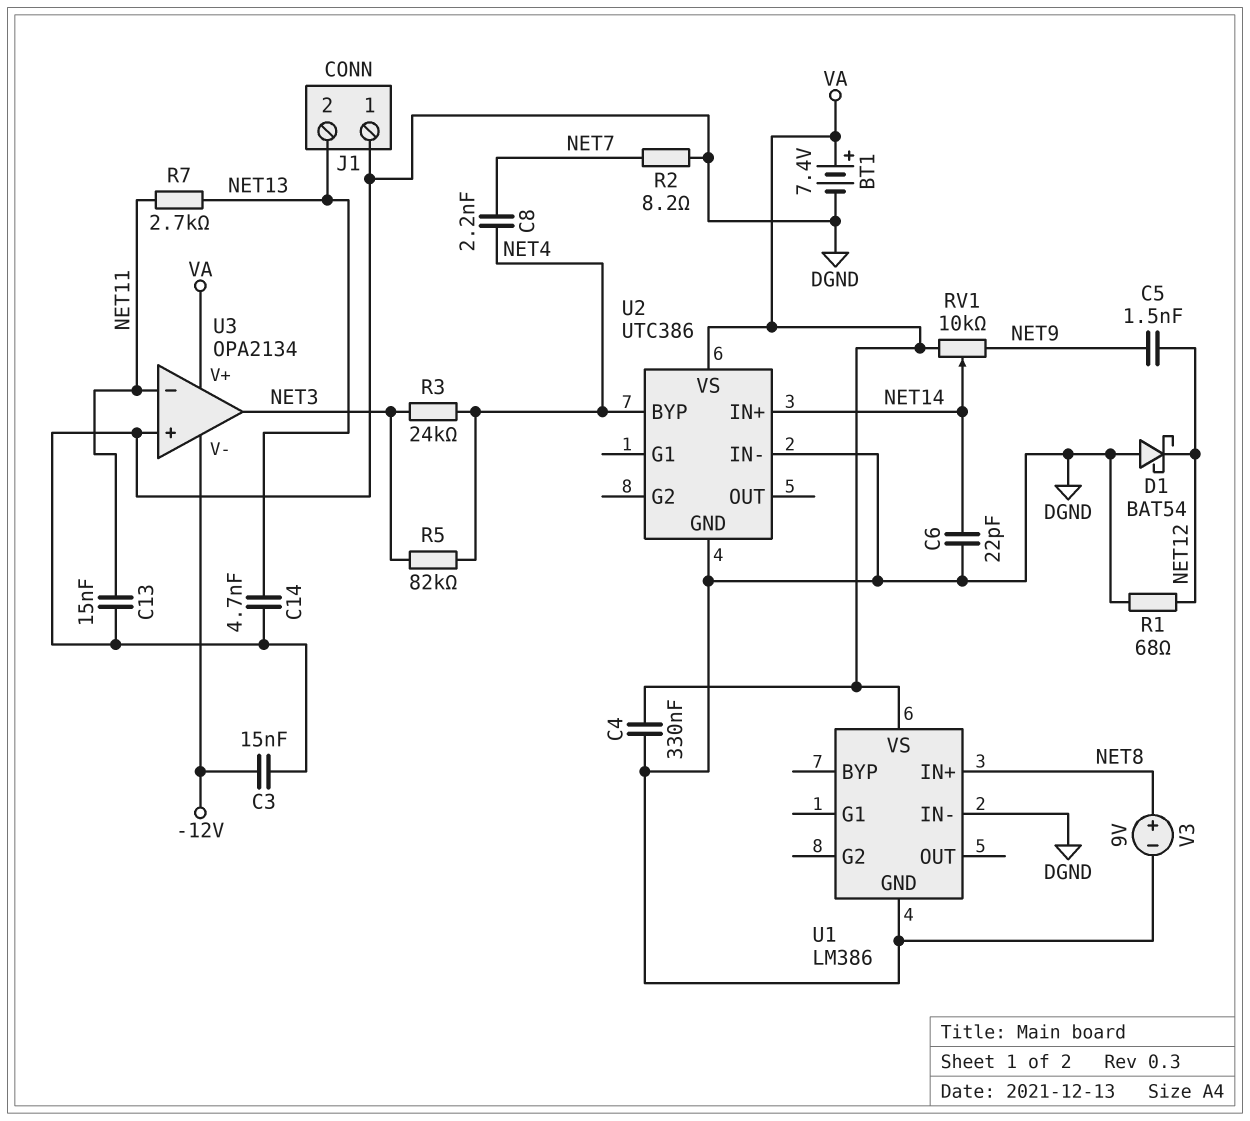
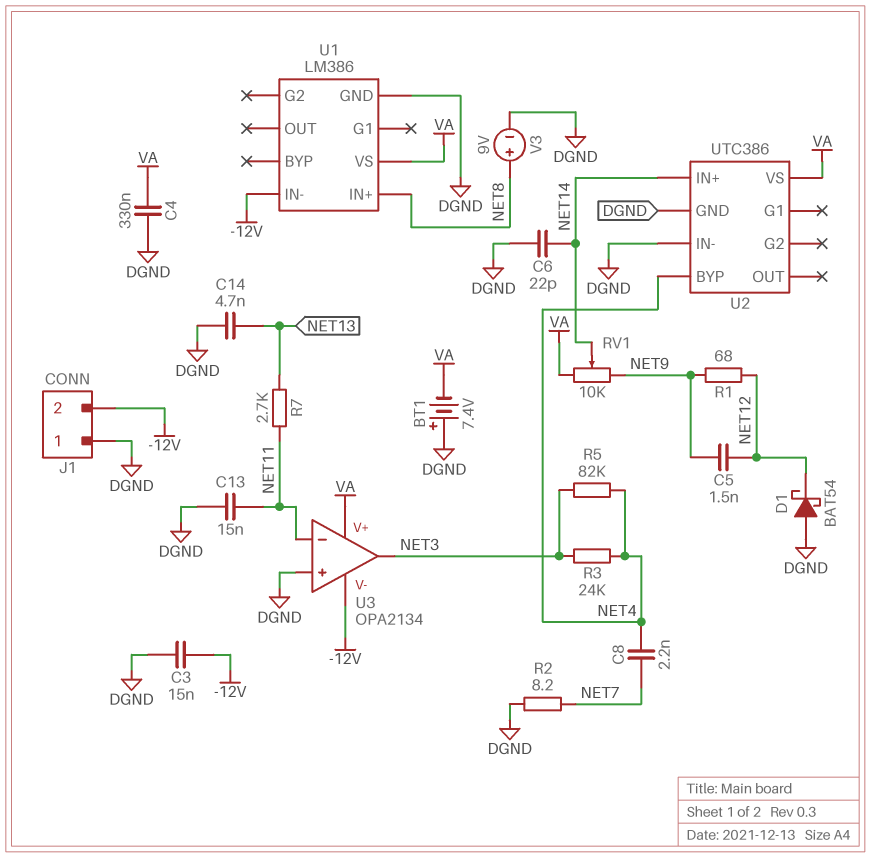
BT1: 7.4V (plus VA, minus DGND) -> 7.4V (plus DGND, minus VA)
J1 pin 2: NET13 -> -12V
R1: 68 (DGND, NET12) -> 68 (NET9, NET12)
U1 pin IN-: DGND -> -12V

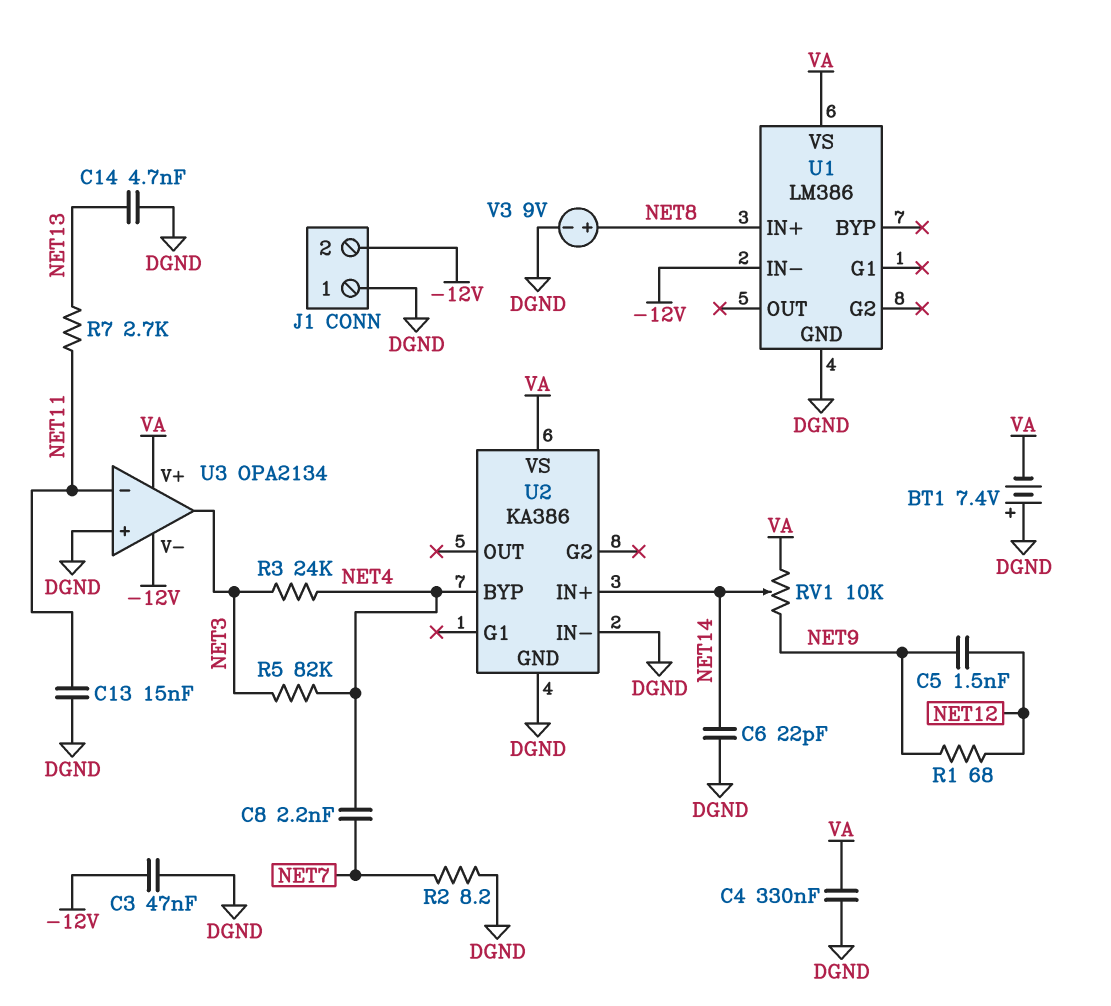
C3: 15nF (-12V, DGND) -> 47nF (-12V, DGND)
D1: schottky BAT54 (A DGND, K NET12) -> none
U2: UTC386 -> KA386

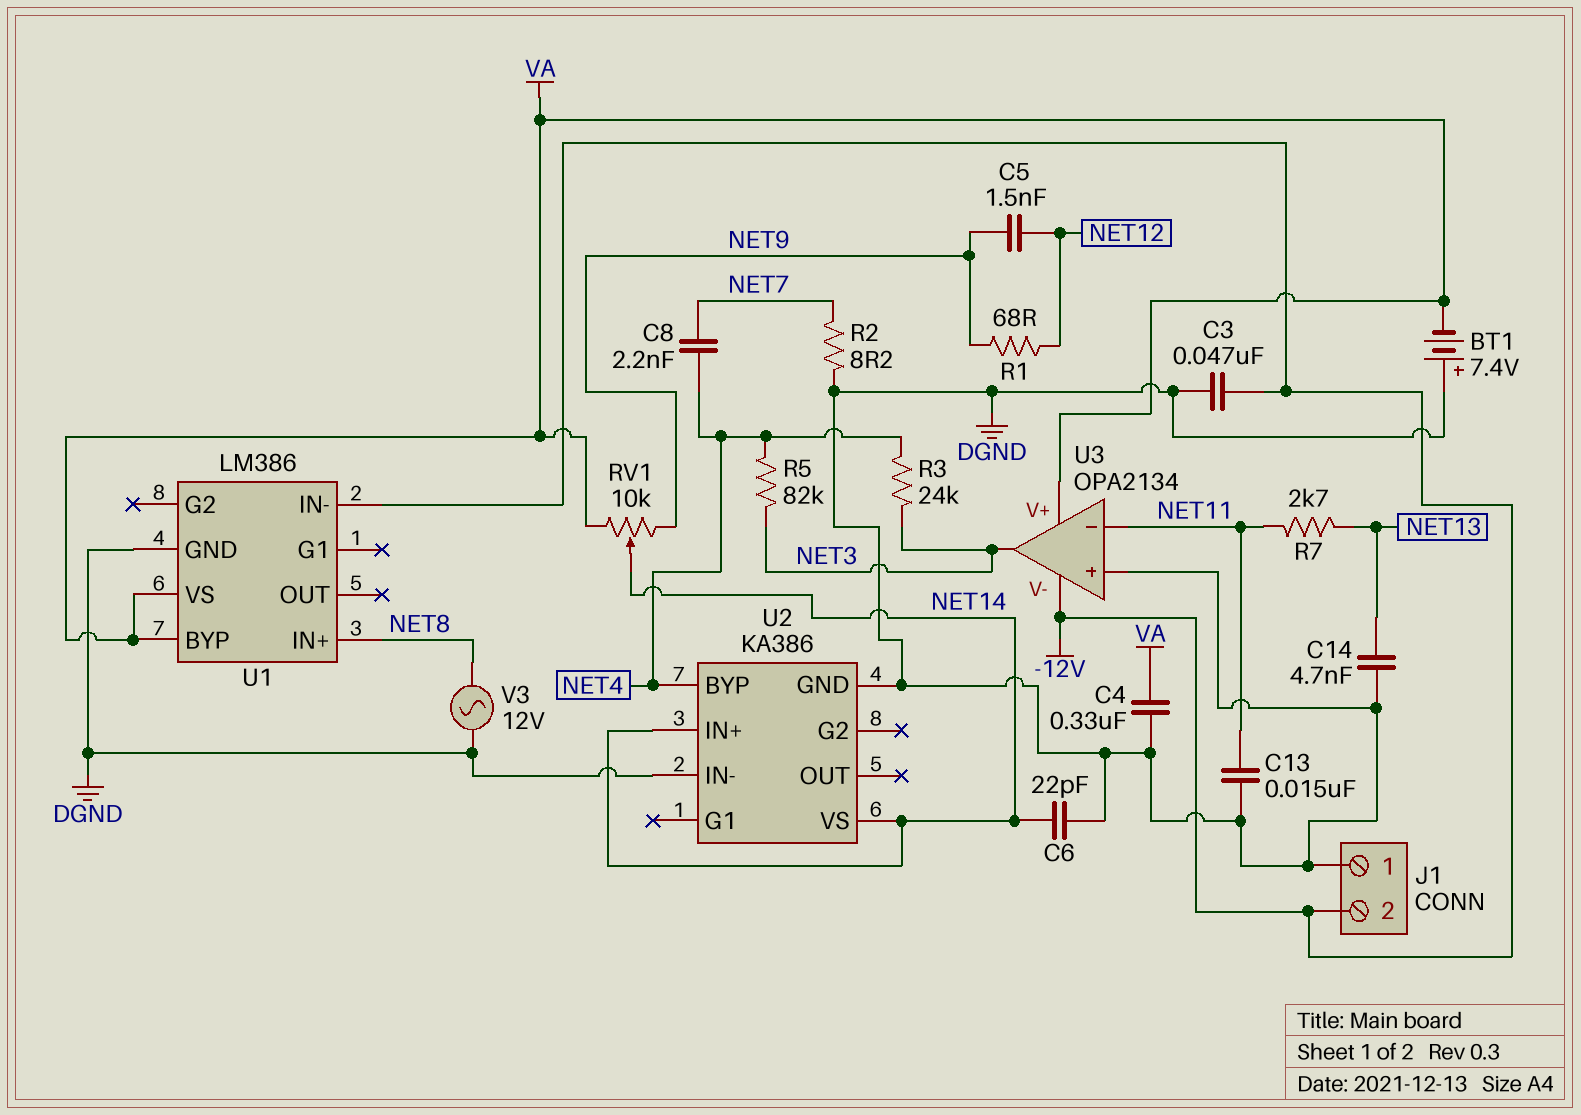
U1 pin BYP: none -> VA
U2 pin VS: VA -> NET14
V3: 9V (plus NET8, minus DGND) -> AC 12V (DGND, NET8)

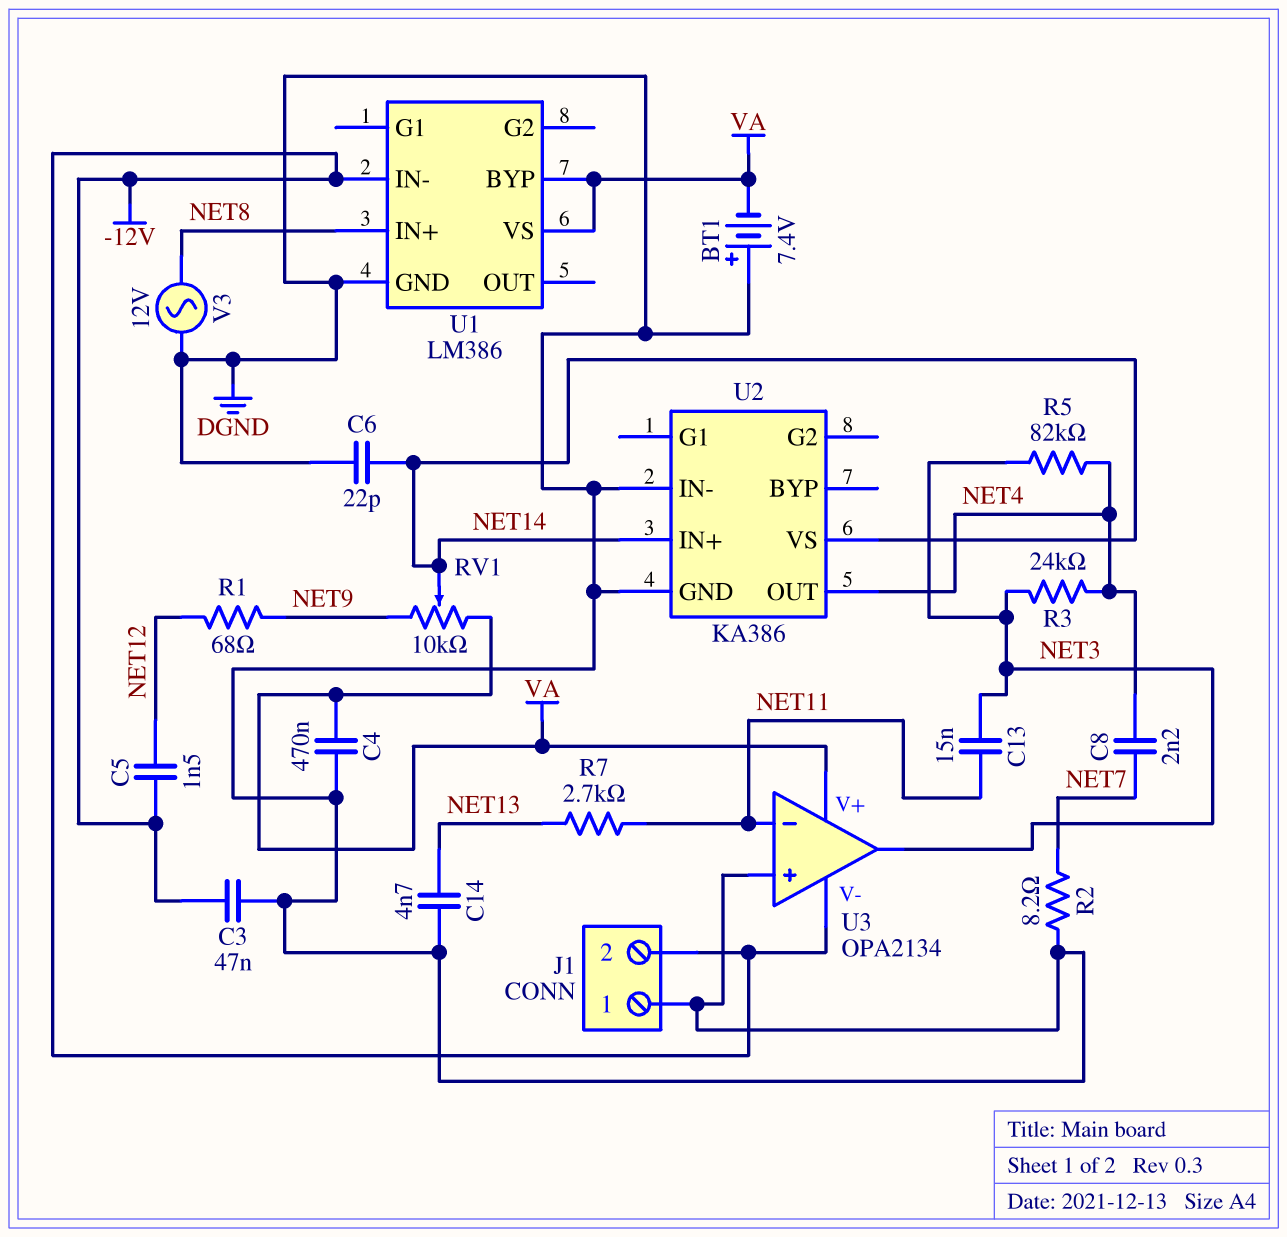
C4: 330nF (DGND, VA) -> 470nF (DGND, VA)
C5: 1.5nF (NET9, NET12) -> 1.5nF (-12V, NET12)
C13: 15nF (DGND, NET11) -> 15nF (NET3, NET11)
U2 pin BYP: NET4 -> none
U2 pin OUT: none -> NET4

